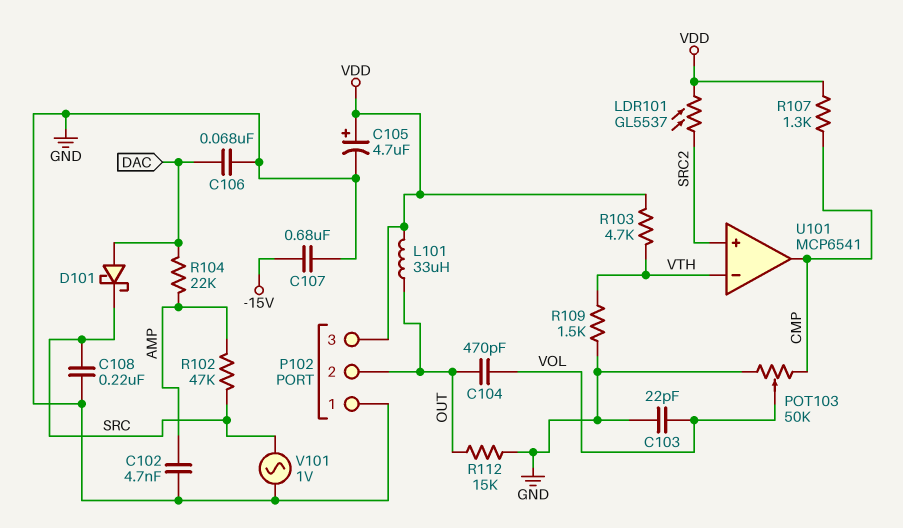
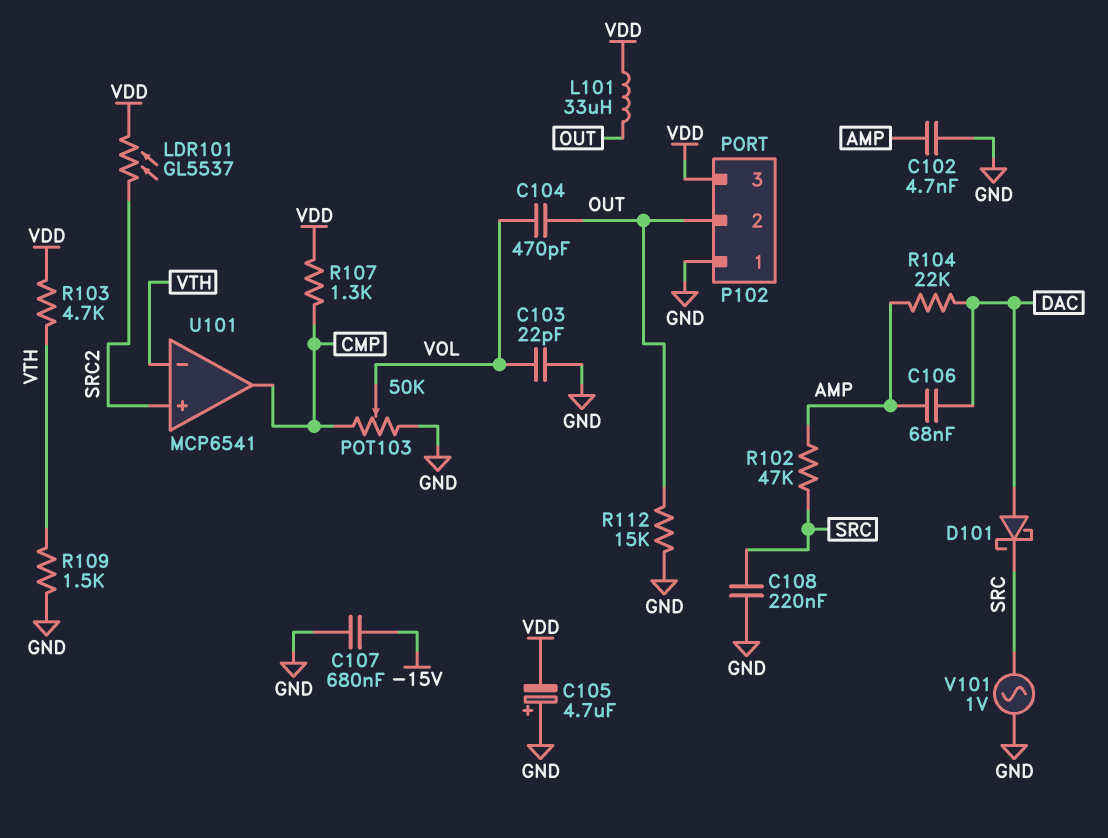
C105: 4.7uF (plus VDD, minus GND) -> 4.7uF (plus GND, minus VDD)
C106: 68nF (DAC, GND) -> 68nF (AMP, DAC)

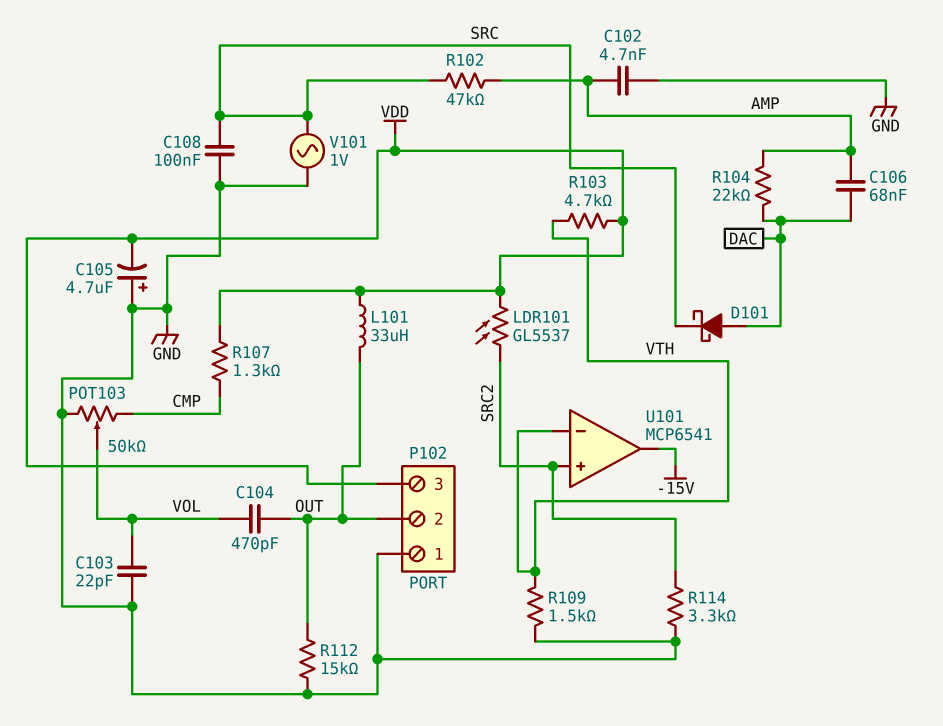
C107: 680nF (-15V, GND) -> none
C108: 220nF (GND, SRC) -> 100nF (GND, SRC)
R114: none -> 3.3k (GND, SRC2)
U101 pin out: CMP -> -15V

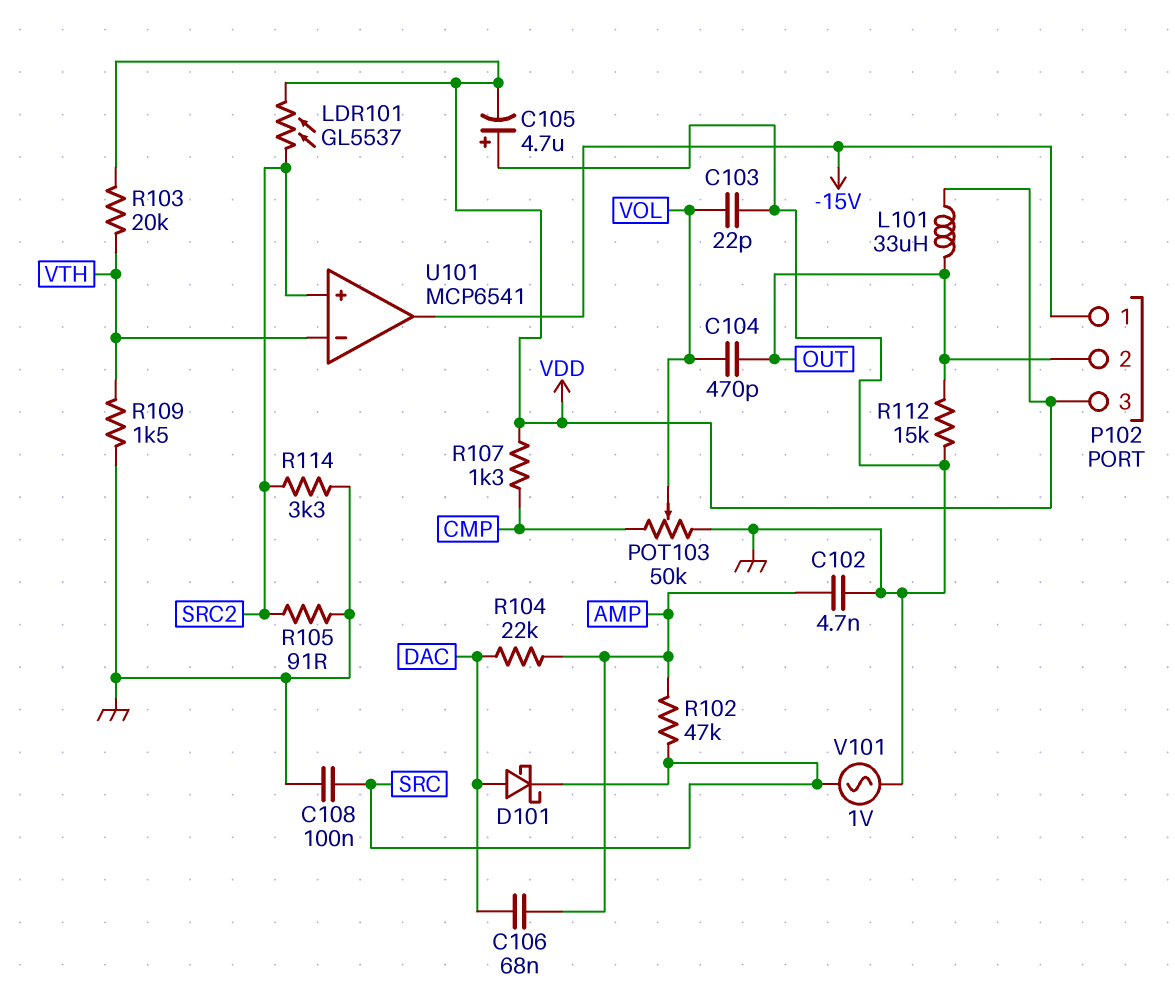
P102 pin 1: GND -> -15V
R103: 4.7k (VDD, VTH) -> 20k (VDD, VTH)
R105: none -> 91 (GND, SRC2)

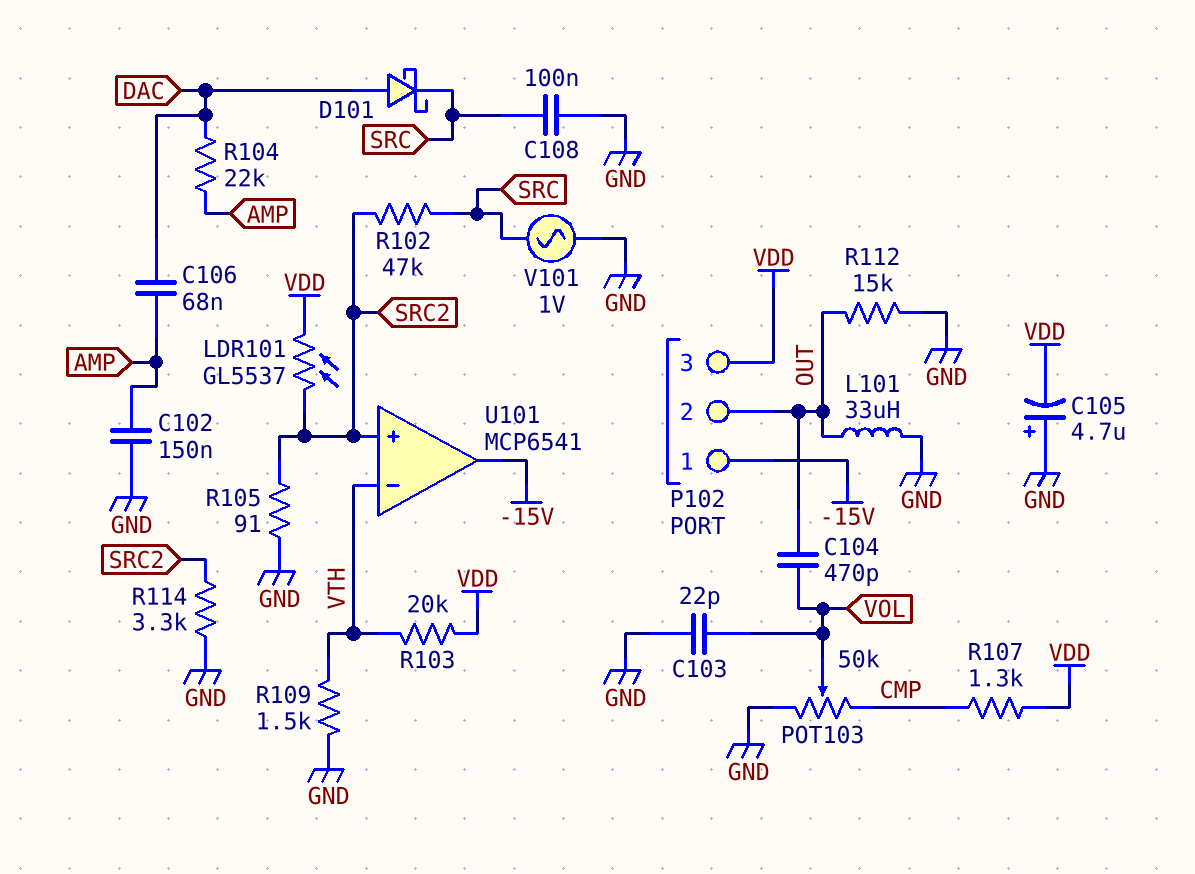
C102: 4.7nF (AMP, GND) -> 150nF (AMP, GND)
L101: 33uH (OUT, VDD) -> 33uH (GND, OUT)
R102: 47k (AMP, SRC) -> 47k (SRC, SRC2)

